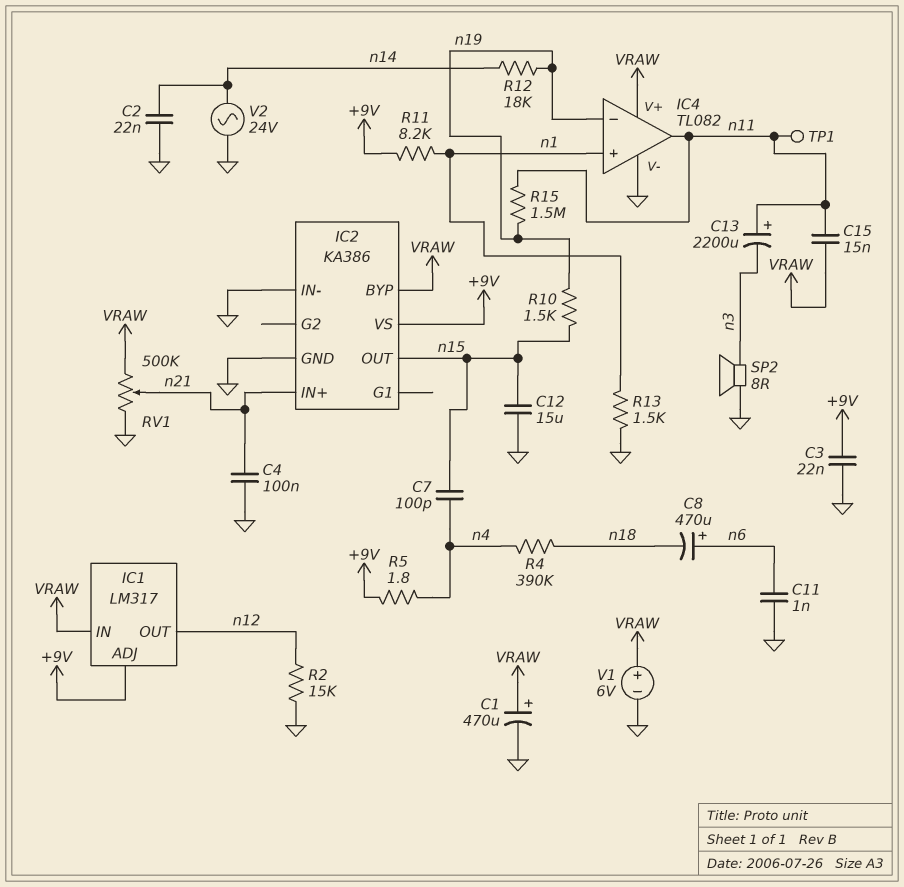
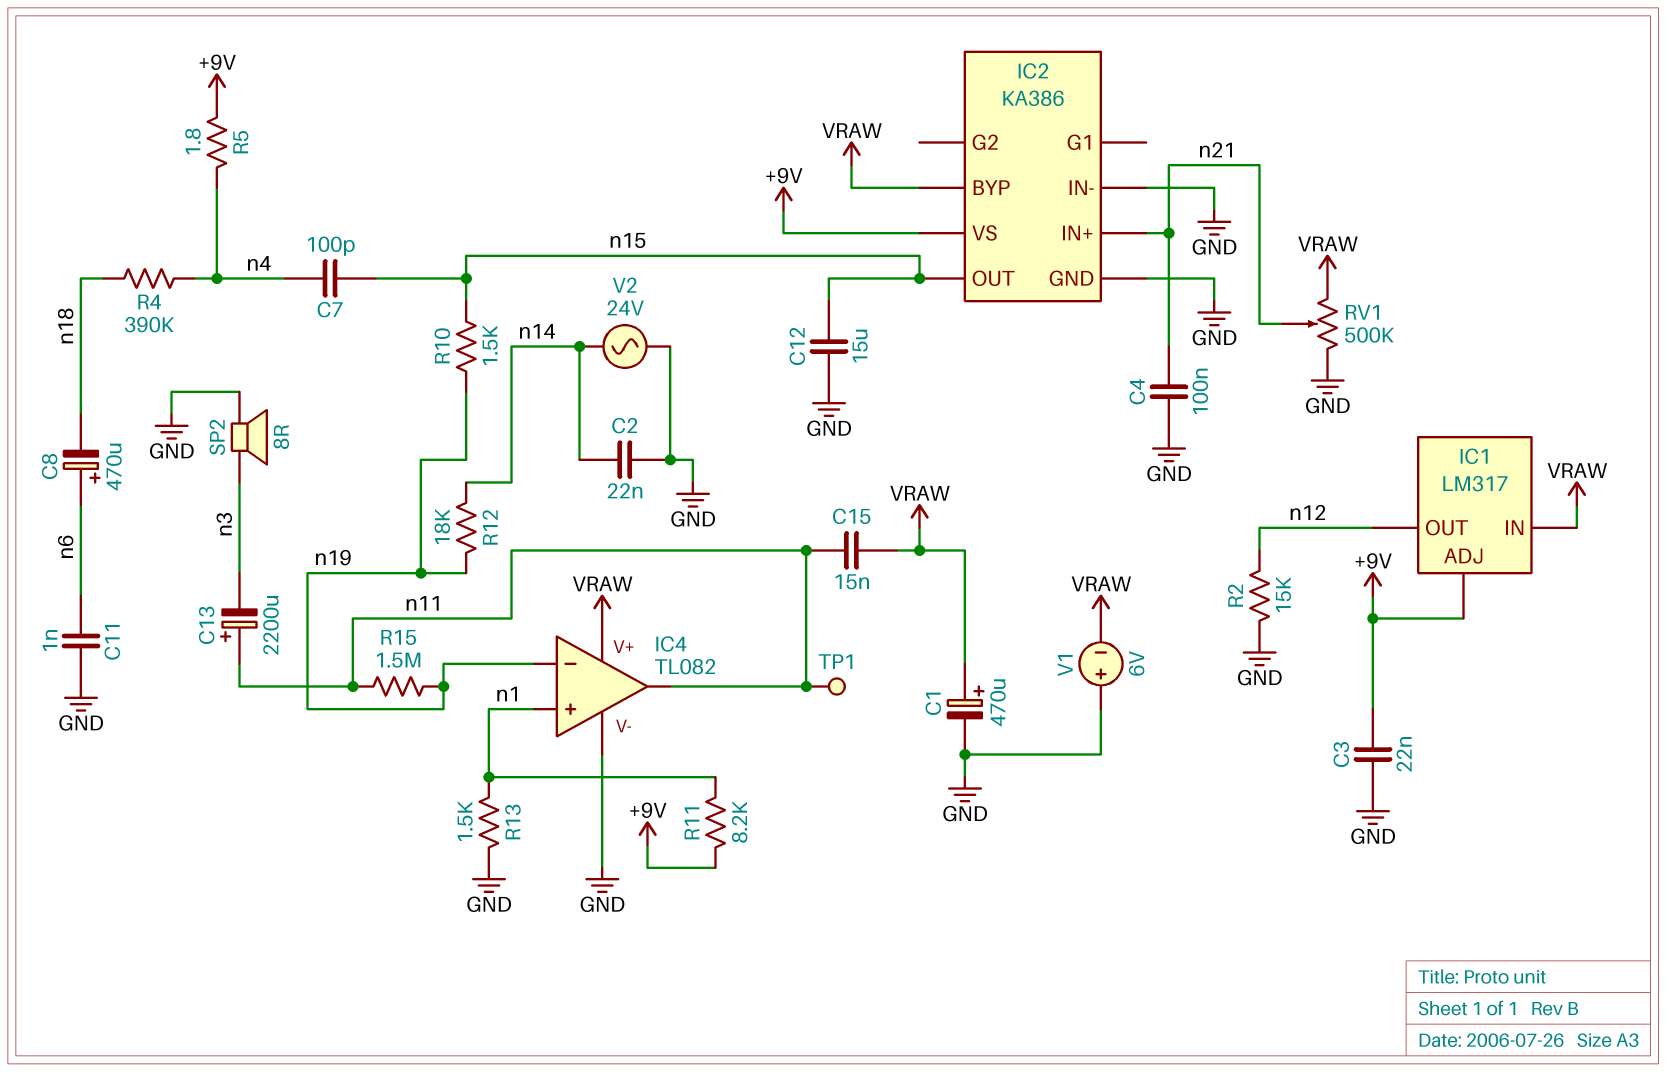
V1: 6V (plus VRAW, minus GND) -> 6V (plus GND, minus VRAW)

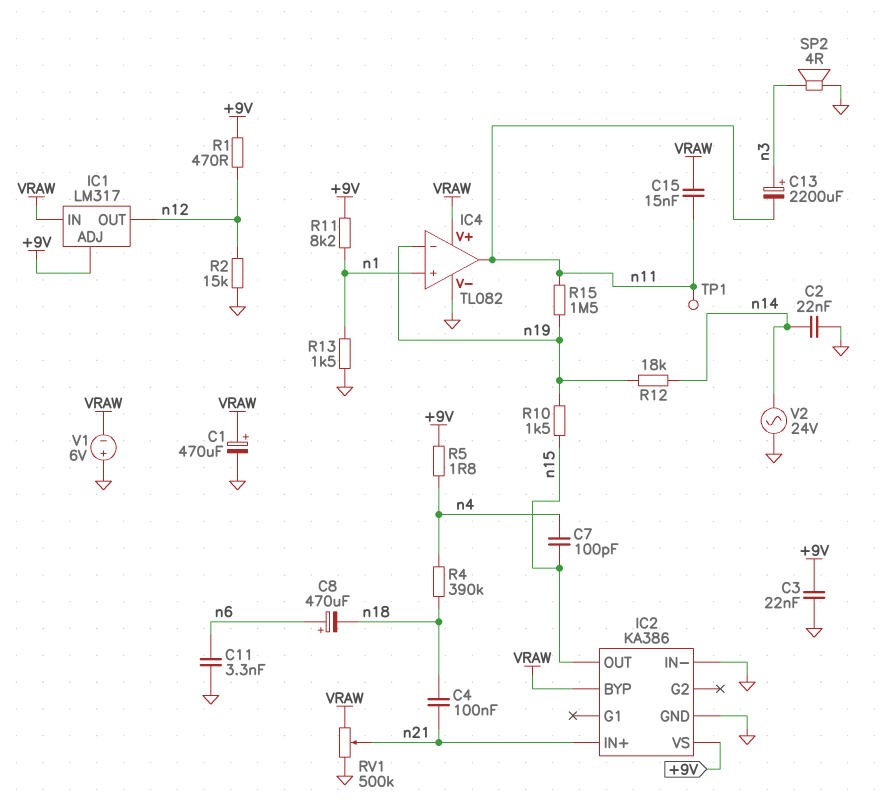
C4: 100nF (GND, n21) -> 100nF (n18, n21)
C11: 1nF (GND, n6) -> 3.3nF (GND, n6)
C12: 15uF (GND, n15) -> none
C13: 2200uF (plus n11, minus n3) -> 2200uF (plus n3, minus n11)
R1: none -> 470 (+9V, n12)
SP2: speaker 8R (GND, n3) -> speaker 4R (GND, n3)

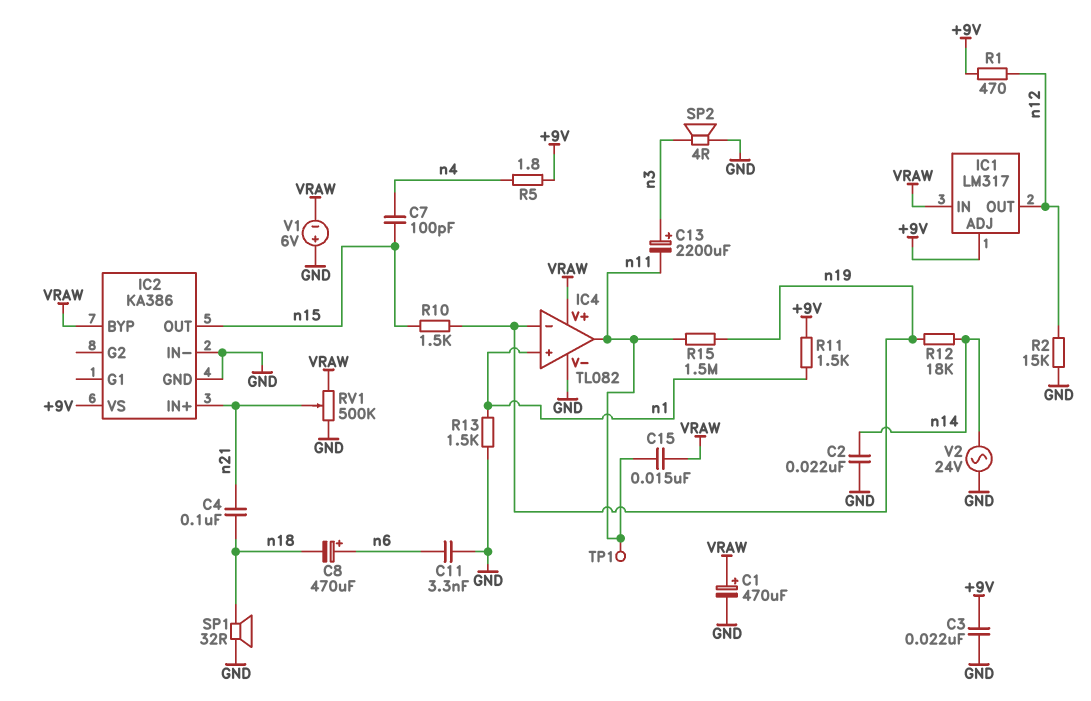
R4: 390k (n4, n18) -> none
R11: 8.2k (+9V, n1) -> 1.5k (+9V, n1)
SP1: none -> speaker 32R (GND, n18)

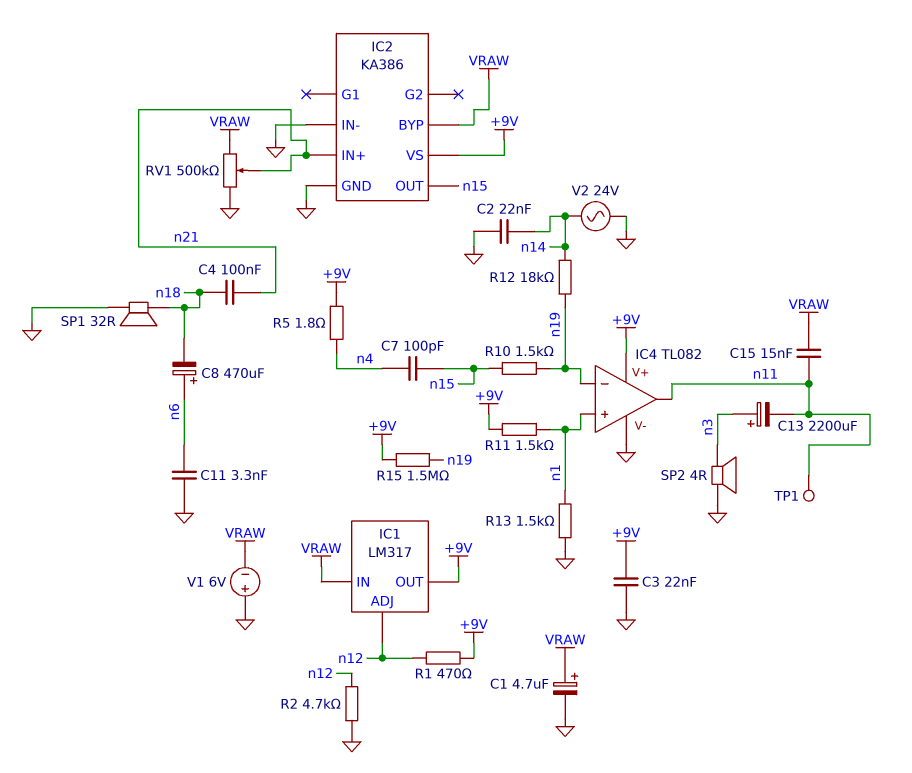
C1: 470uF (plus VRAW, minus GND) -> 4.7uF (plus VRAW, minus GND)
IC1 pin ADJ: +9V -> n12
IC1 pin OUT: n12 -> +9V
IC4 pin V+: VRAW -> +9V
R2: 15k (GND, n12) -> 4.7k (GND, n12)
R15: 1.5M (n11, n19) -> 1.5M (+9V, n19)

